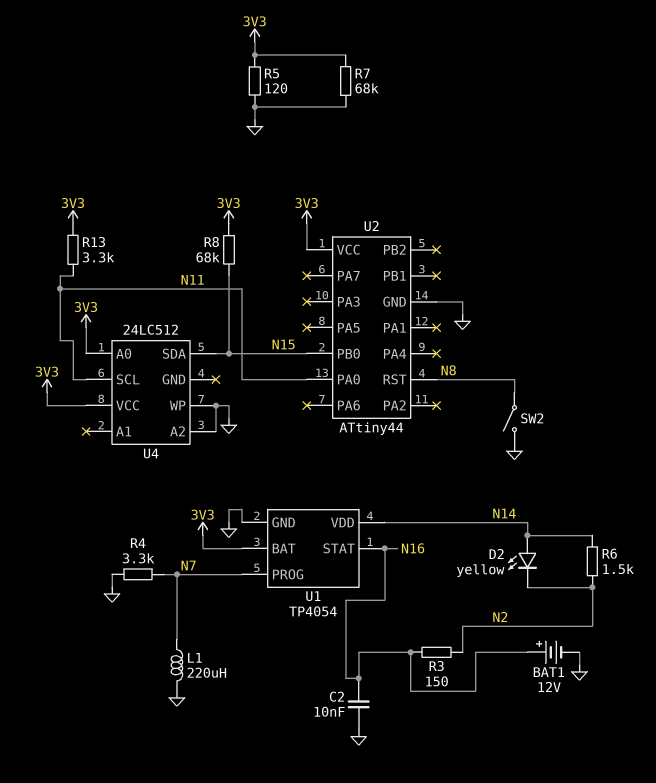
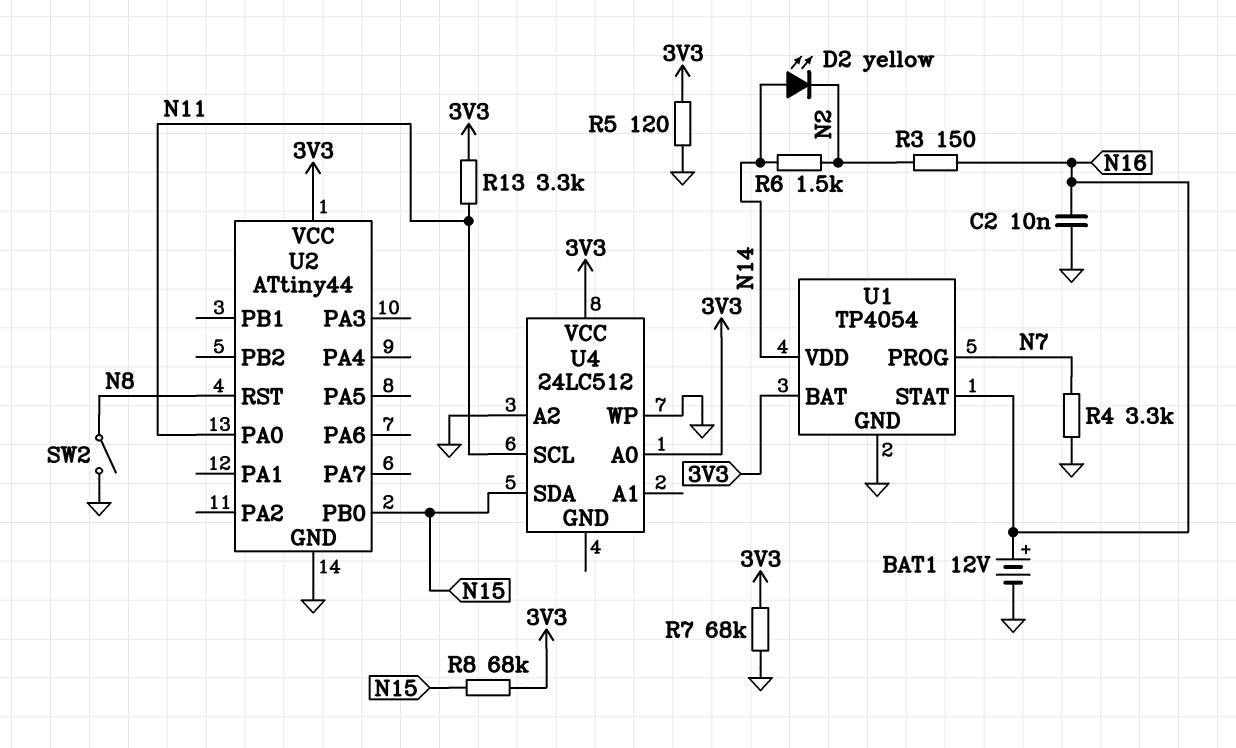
L1: 220uH (GND, N7) -> none

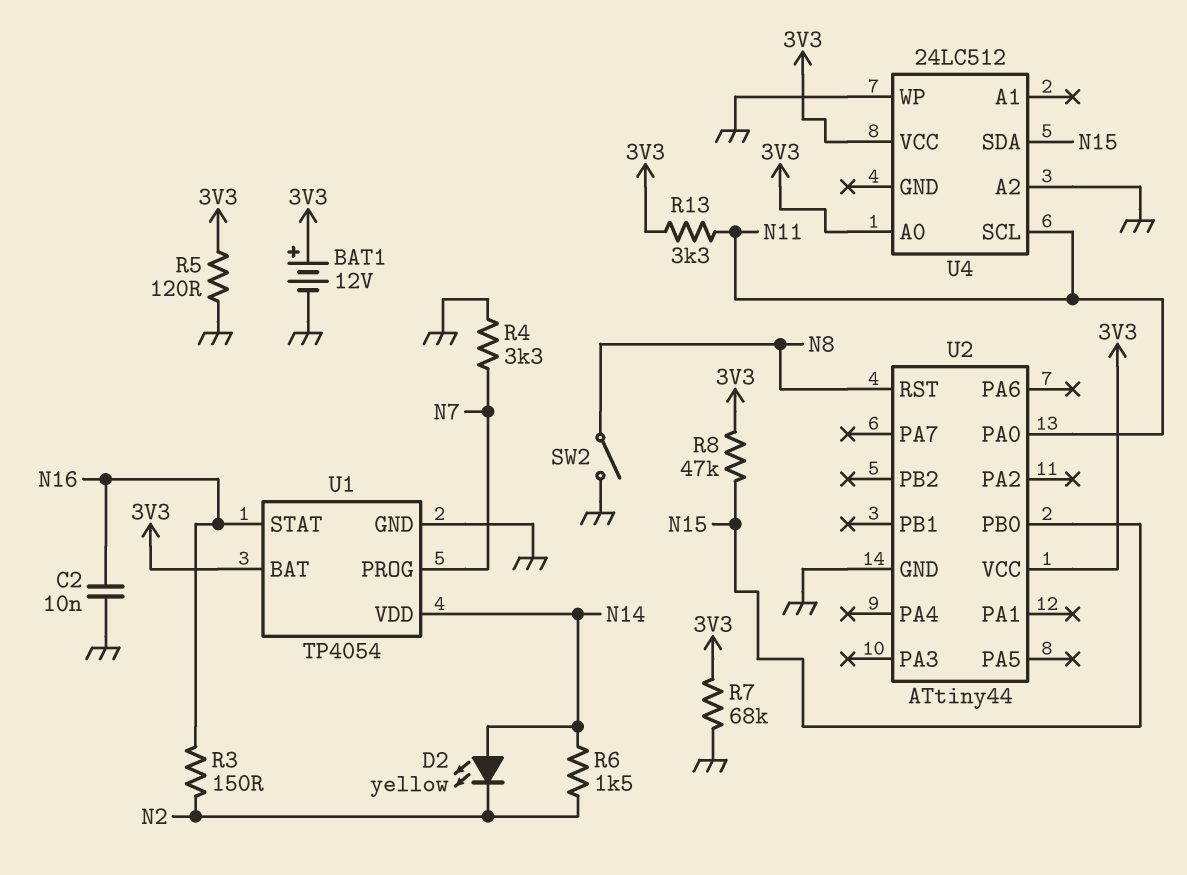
BAT1: 12V (plus N16, minus GND) -> 12V (plus 3V3, minus GND)
R8: 68k (3V3, N15) -> 47k (3V3, N15)

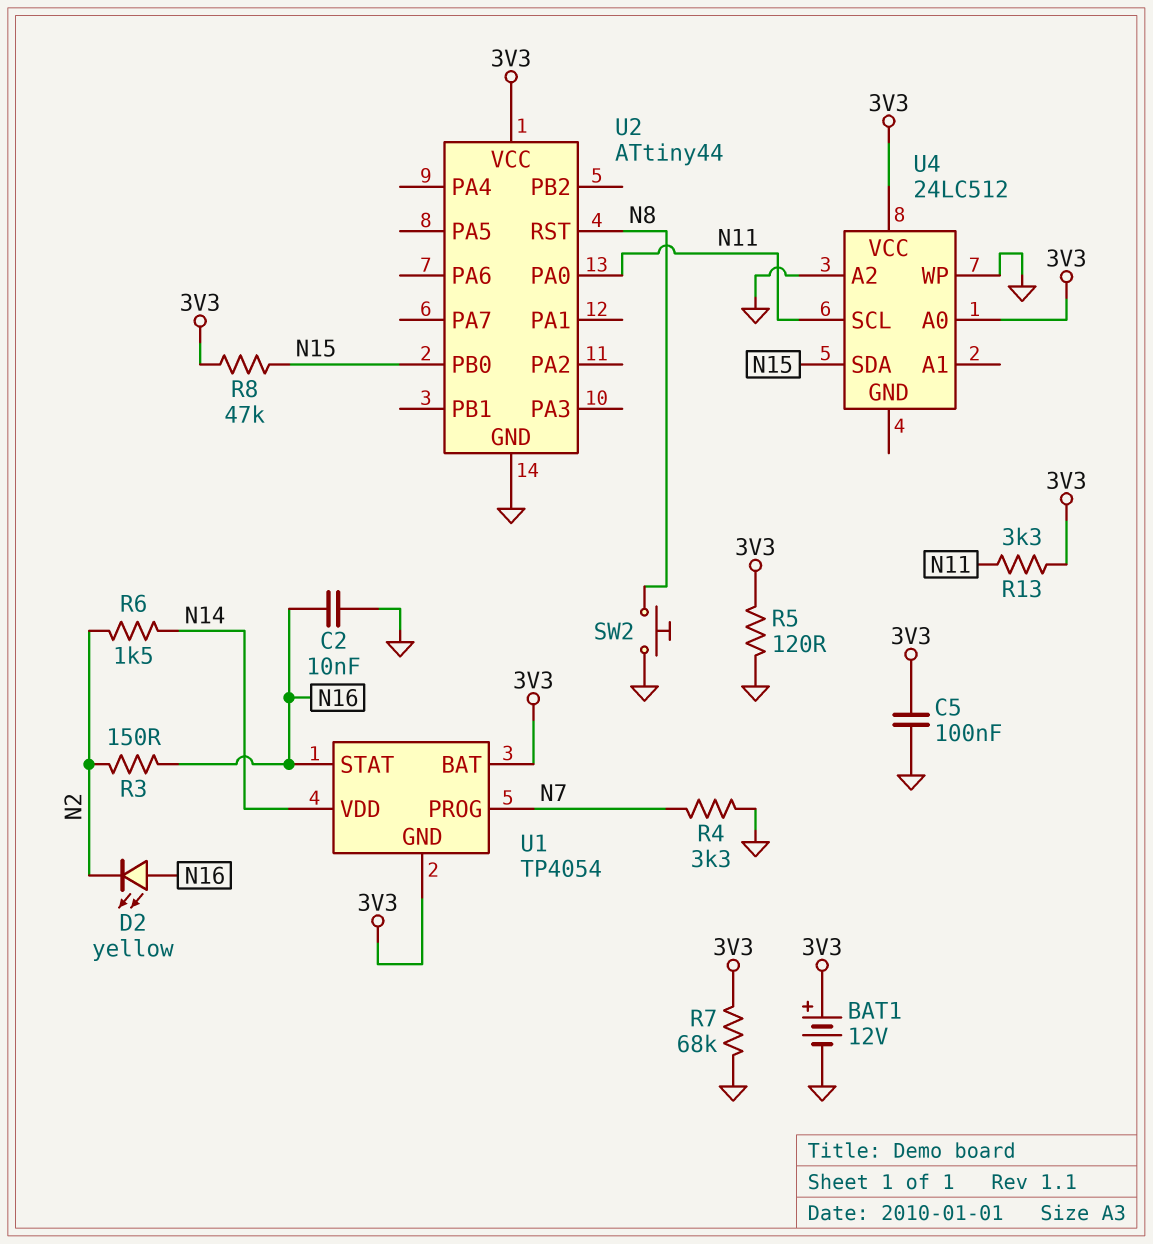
C5: none -> 100nF (3V3, GND)
D2: LED yellow (A N14, K N2) -> LED yellow (A N16, K N2)
SW2: switch (GND, N8) -> button (GND, N8)
U1 pin GND: GND -> 3V3

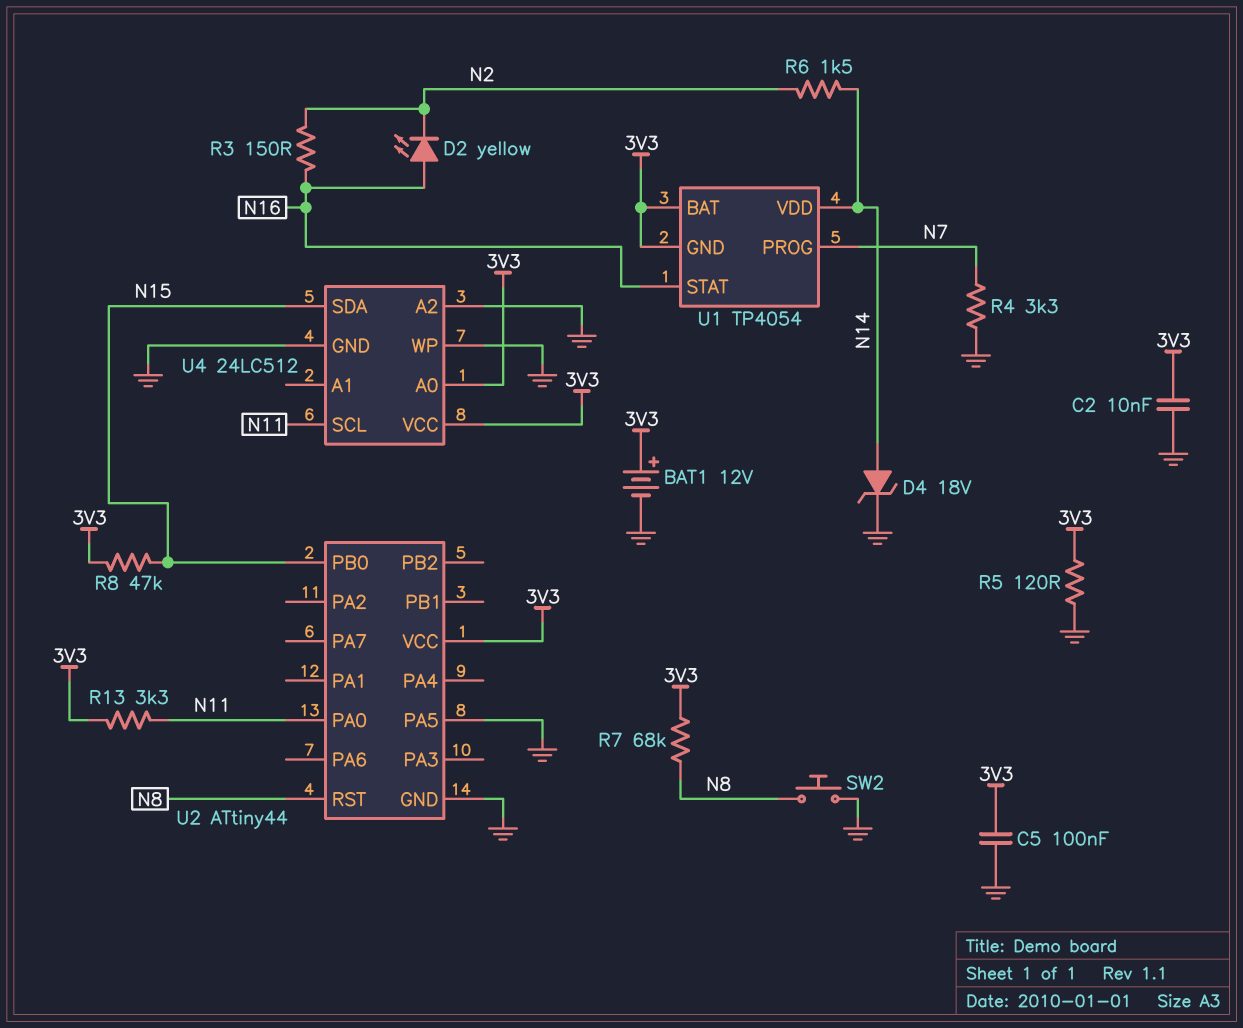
C2: 10nF (GND, N16) -> 10nF (3V3, GND)
D4: none -> zener 18V (A N14, K GND)
R7: 68k (3V3, GND) -> 68k (3V3, N8)
U2 pin PA5: none -> GND
U4 pin GND: none -> GND

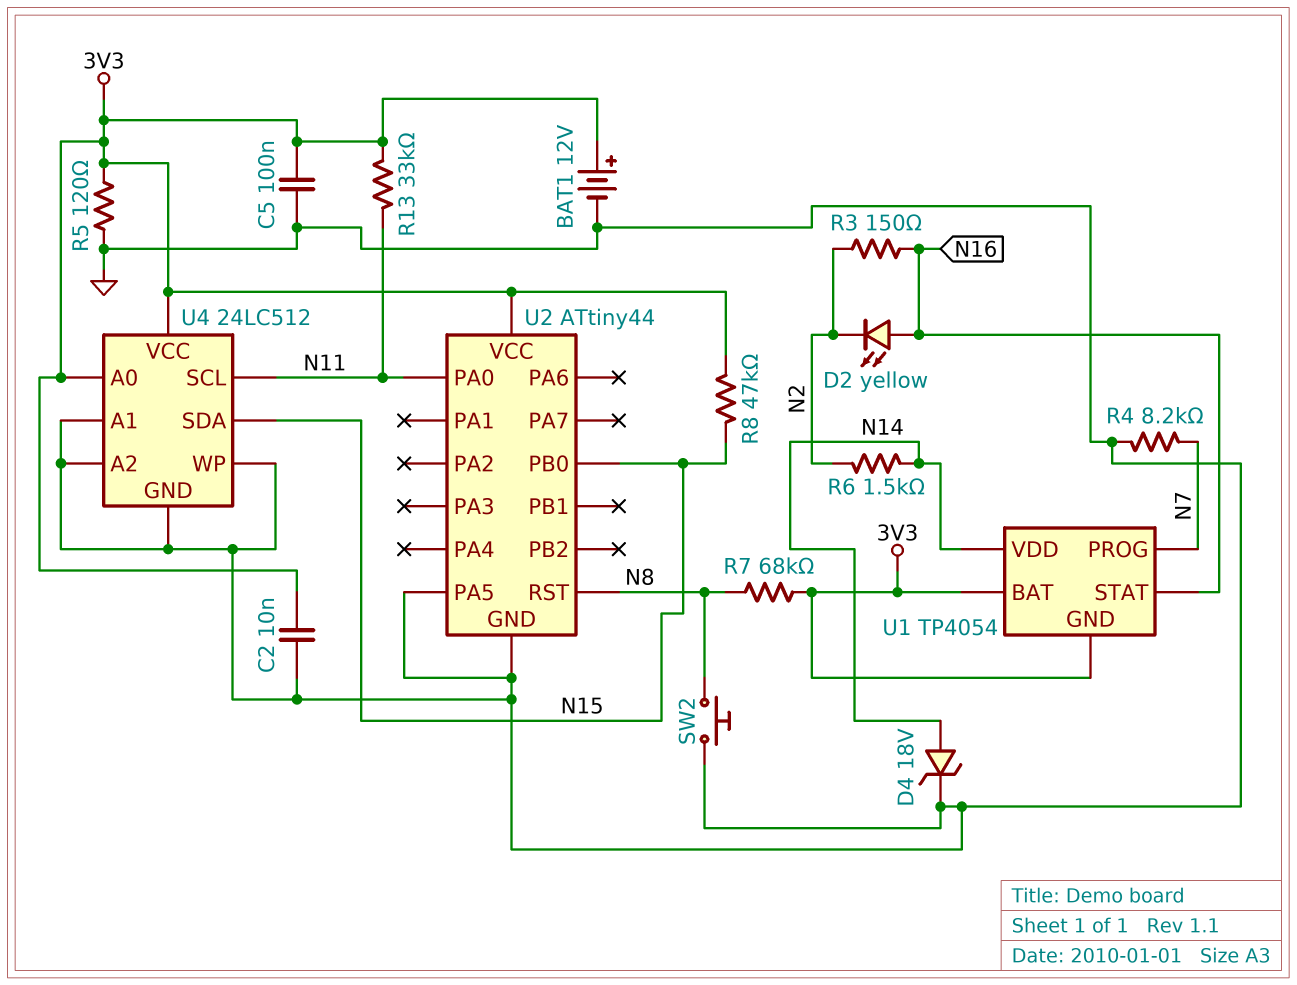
R4: 3.3k (GND, N7) -> 8.2k (GND, N7)
R13: 3.3k (3V3, N11) -> 33k (3V3, N11)
U4 pin A1: none -> GND

